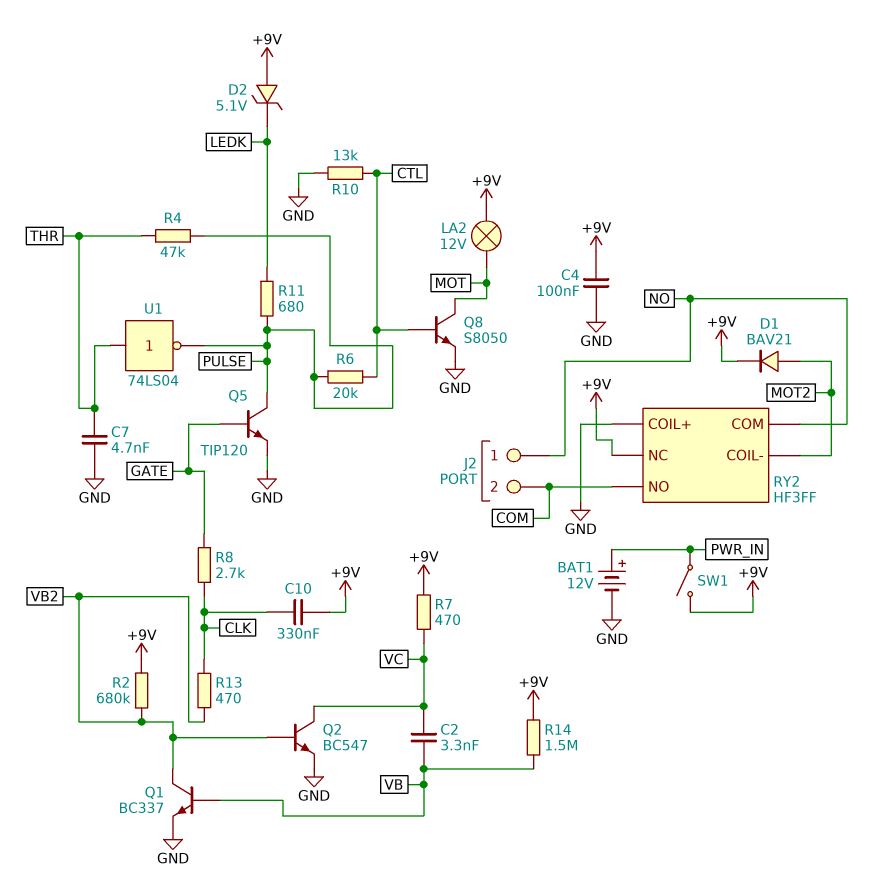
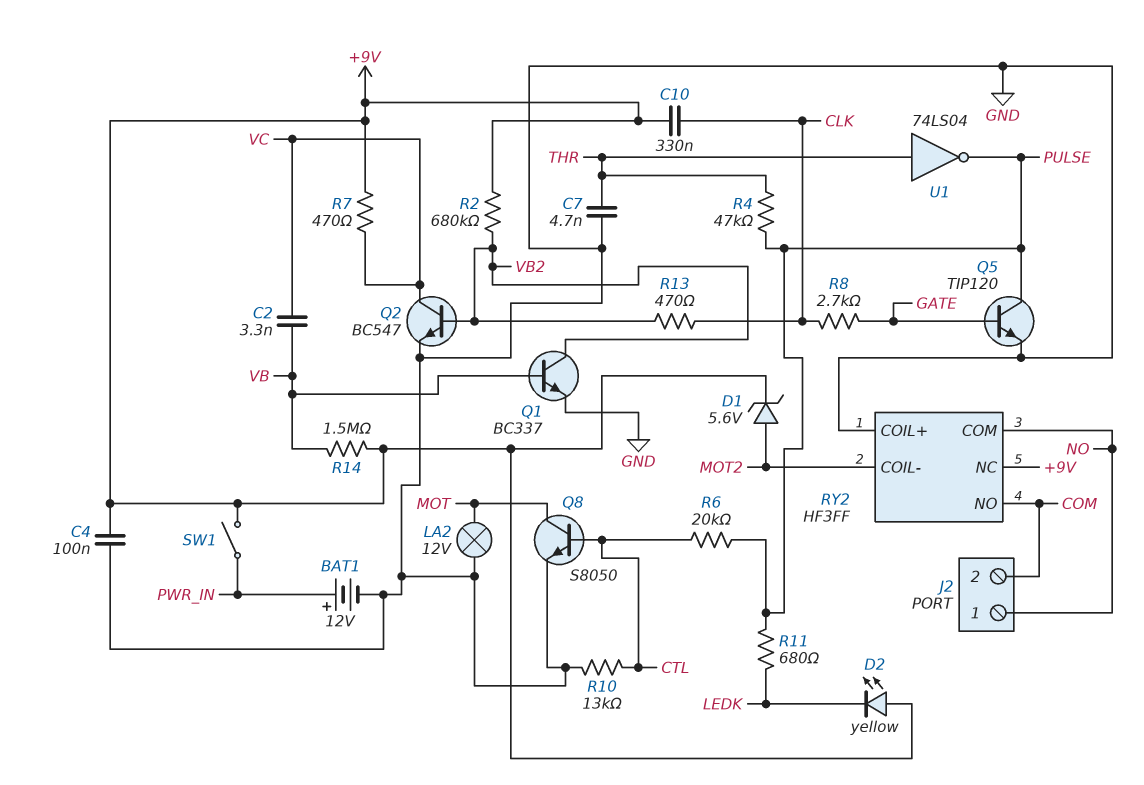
D1: diode BAV21 (A MOT2, K +9V) -> zener 5.6V (A MOT2, K +9V)
D2: zener 5.1V (A +9V, K LEDK) -> LED yellow (A +9V, K LEDK)
LA2: lamp 12V (+9V, MOT) -> lamp 12V (GND, MOT)

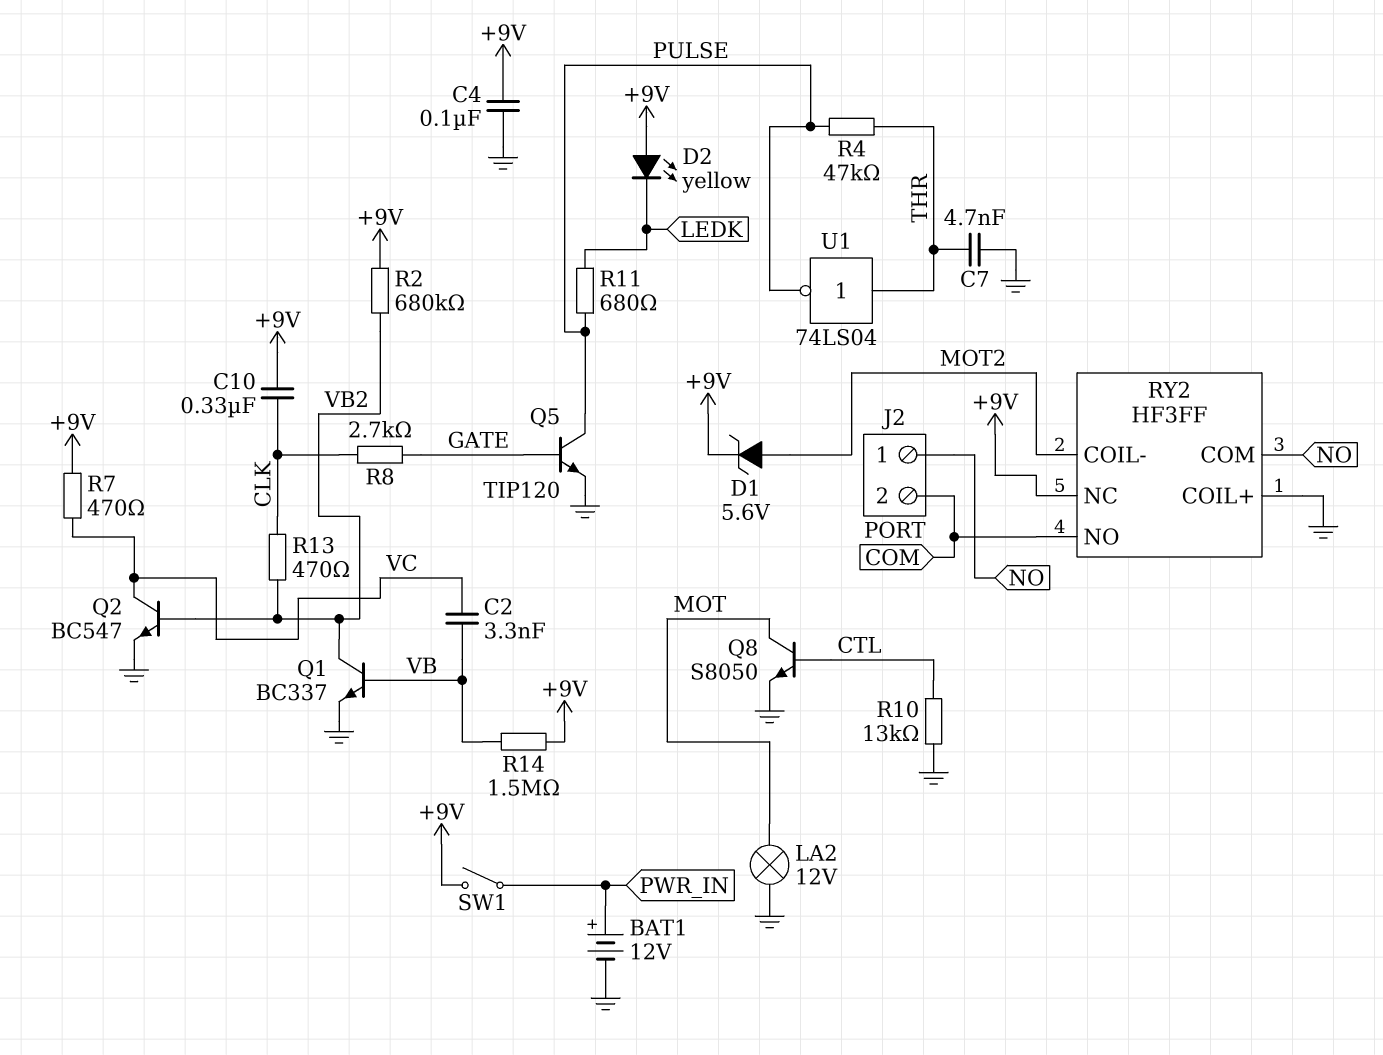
R6: 20k (CTL, PULSE) -> none

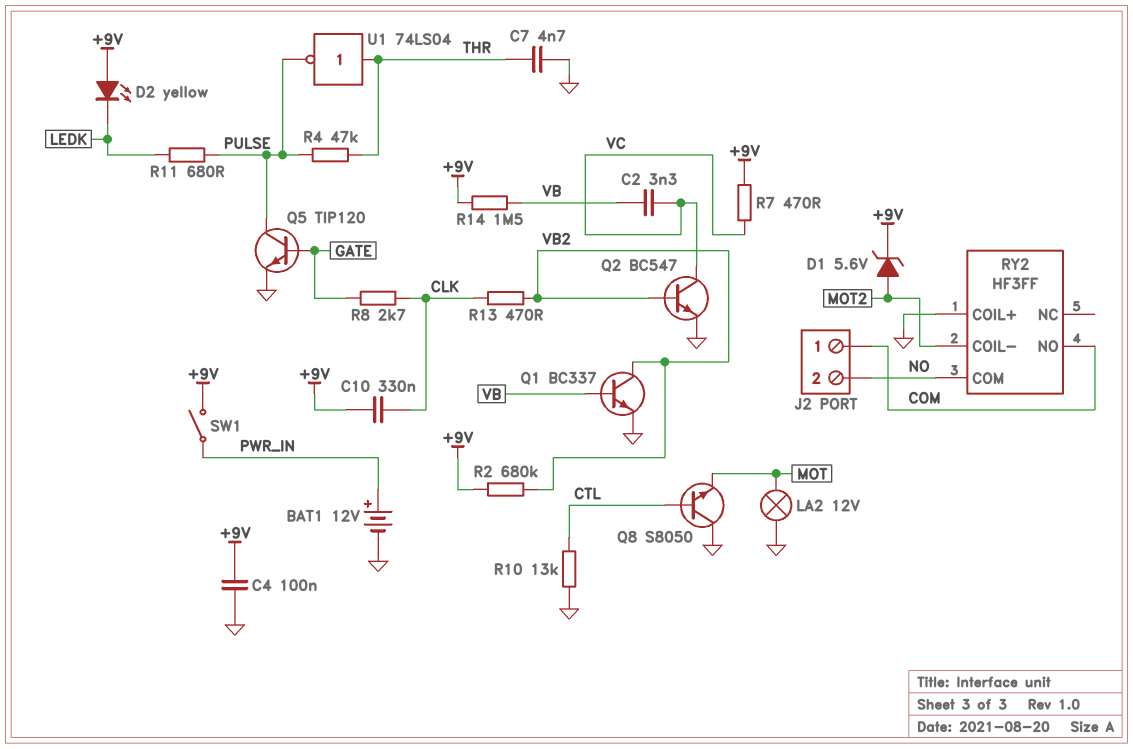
J2 pin 1: NO -> COM
J2 pin 2: COM -> NO
Q8: NPN S8050 (B CTL, C MOT, E GND) -> NPN S8050 (B CTL, C GND, E MOT)
RY2 pin NC: +9V -> none

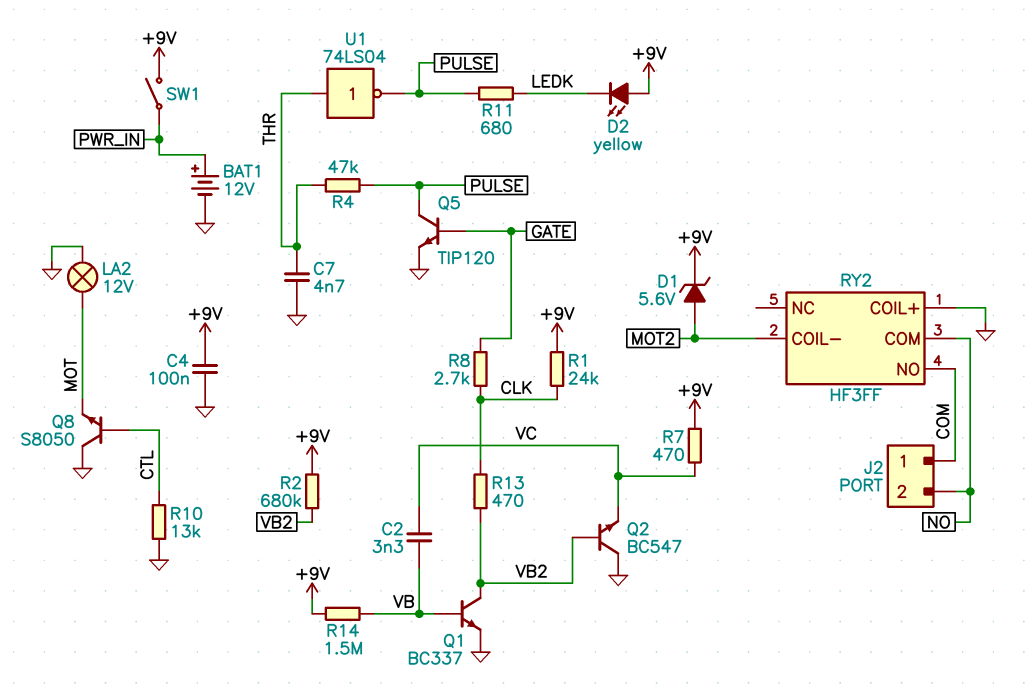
C10: 330nF (+9V, CLK) -> none
Q2: NPN BC547 (B VB2, C VC, E GND) -> NPN BC547 (B VB2, C GND, E VC)
R1: none -> 24k (+9V, CLK)

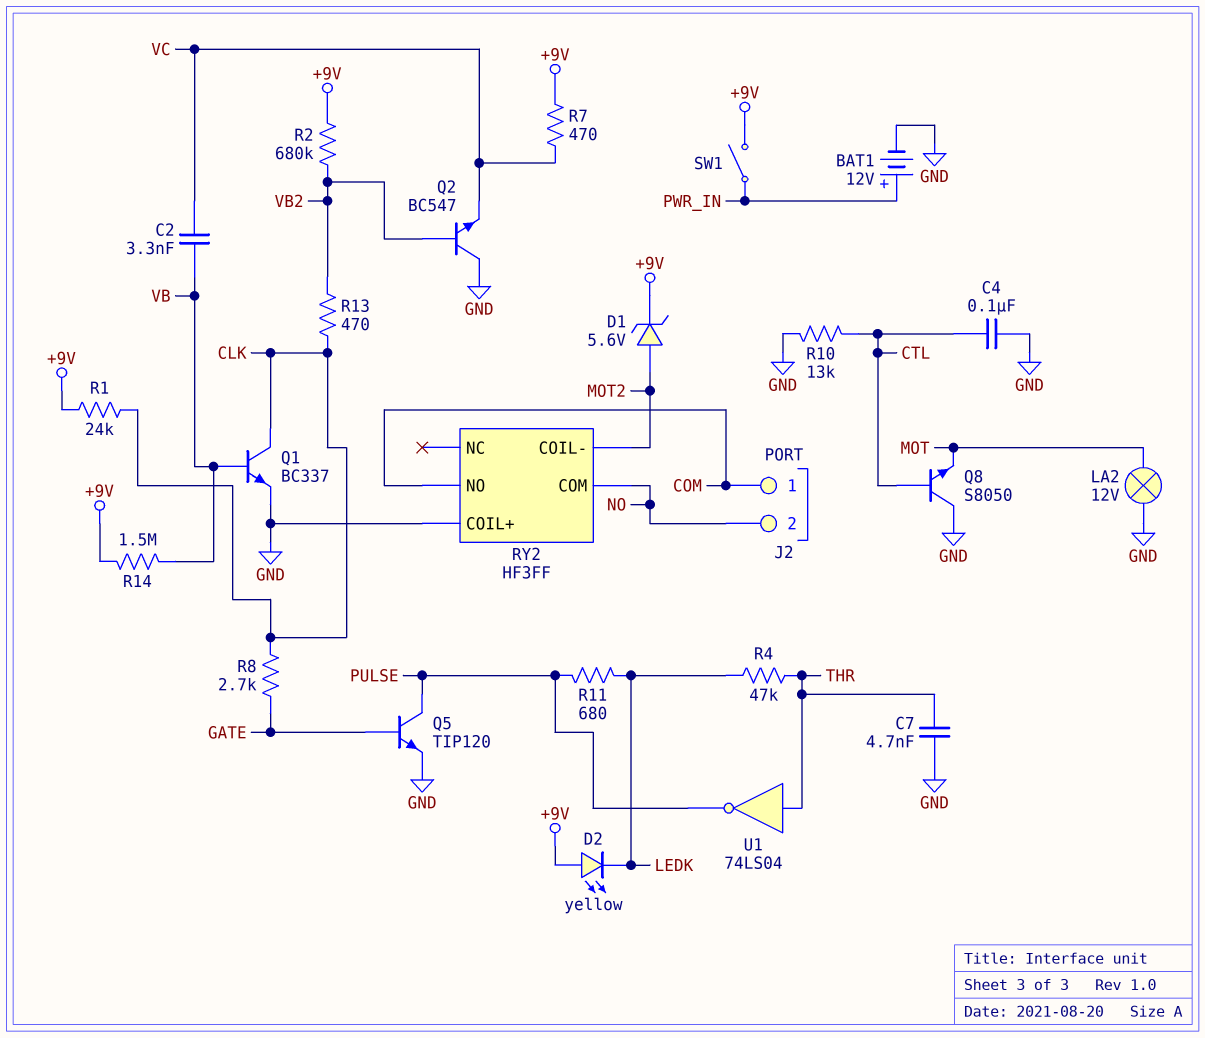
C4: 100nF (+9V, GND) -> 100nF (CTL, GND)
Q1: NPN BC337 (B VB, C VB2, E GND) -> NPN BC337 (B VB, C CLK, E GND)
R4: 47k (PULSE, THR) -> 47k (LEDK, THR)

